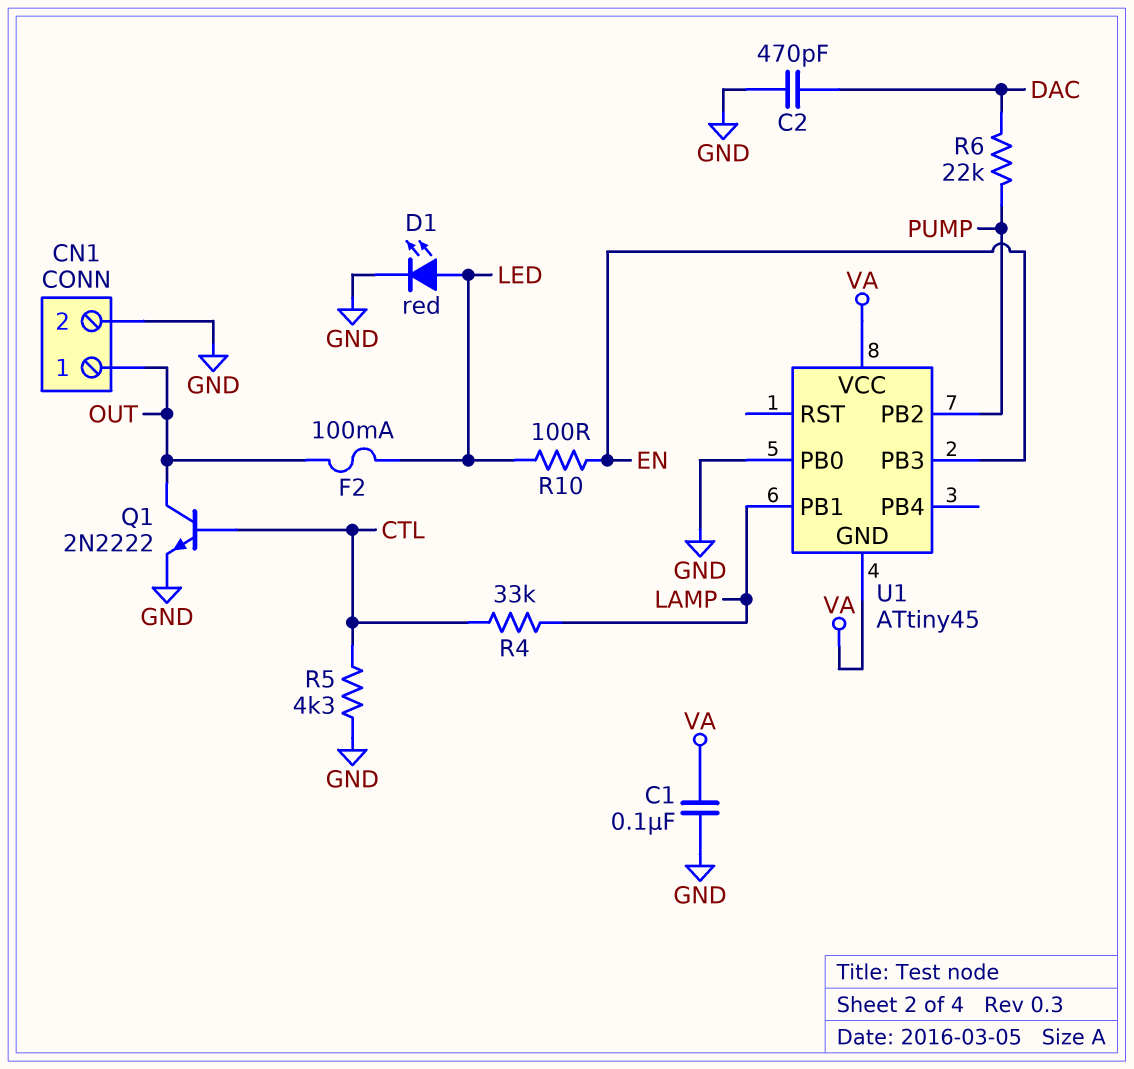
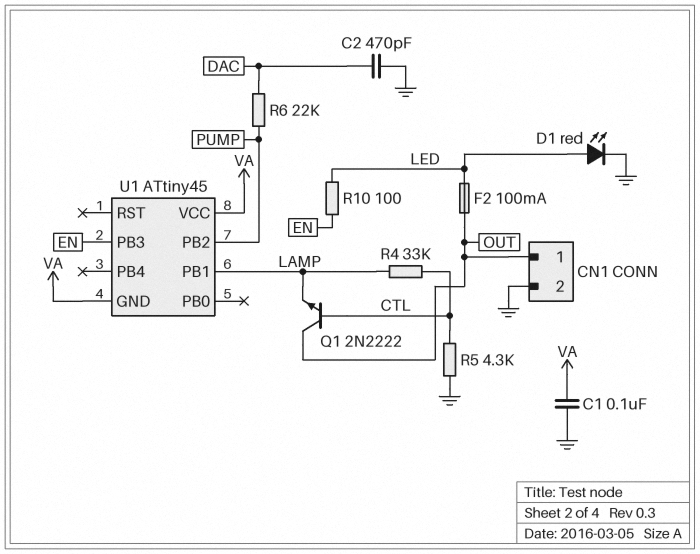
Q1: NPN 2N2222 (B CTL, C OUT, E GND) -> NPN 2N2222 (B CTL, C OUT, E LAMP)
U1 pin PB0: GND -> none

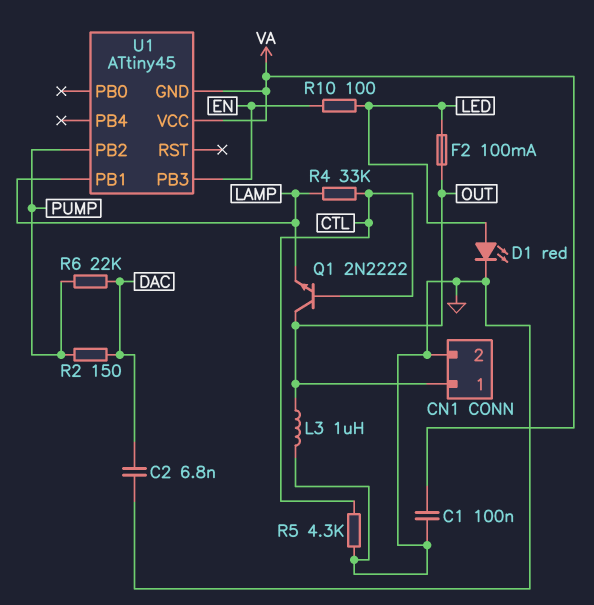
C2: 470pF (DAC, GND) -> 6.8nF (DAC, GND)
L3: none -> 1uH (GND, OUT)
R2: none -> 150 (DAC, PUMP)

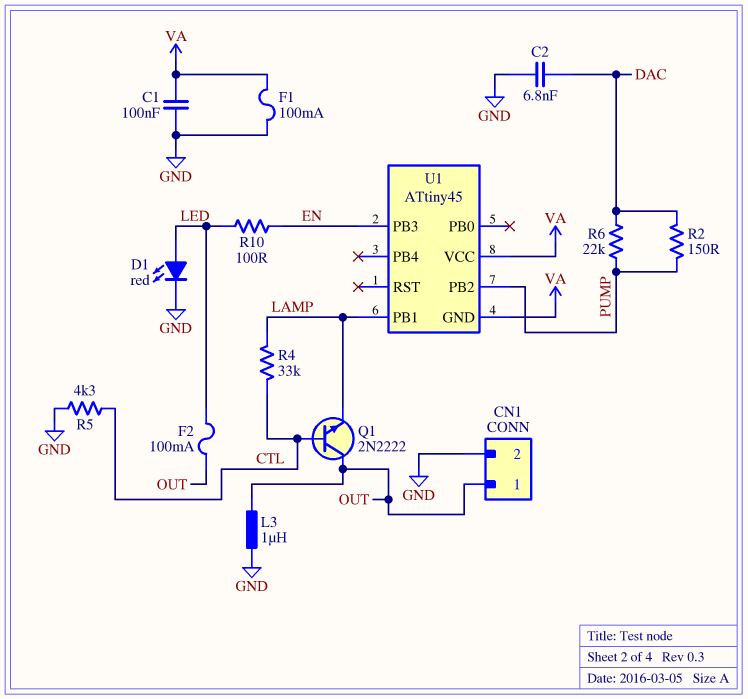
F1: none -> 100mA (GND, VA)

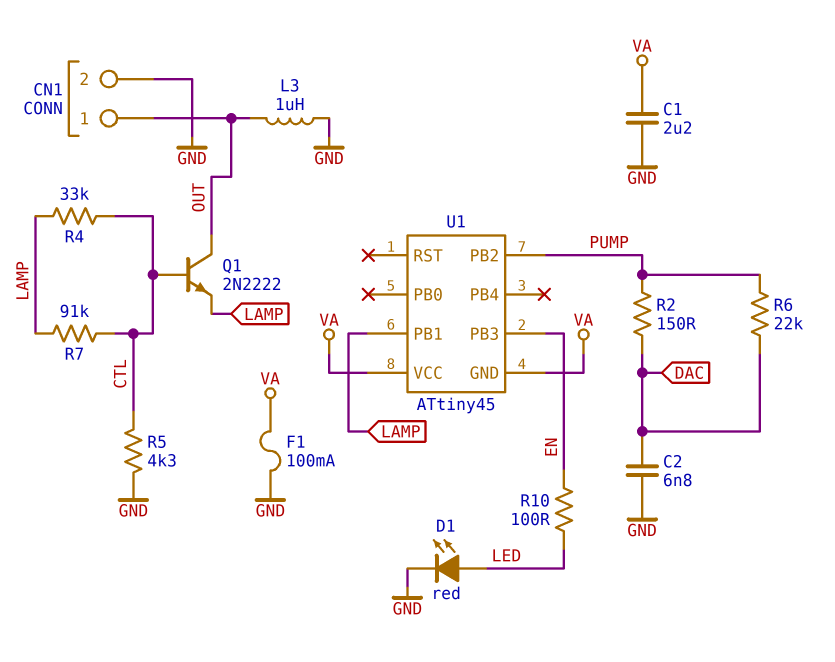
C1: 100nF (GND, VA) -> 2.2uF (GND, VA)
F2: 100mA (LED, OUT) -> none
R7: none -> 91k (CTL, LAMP)

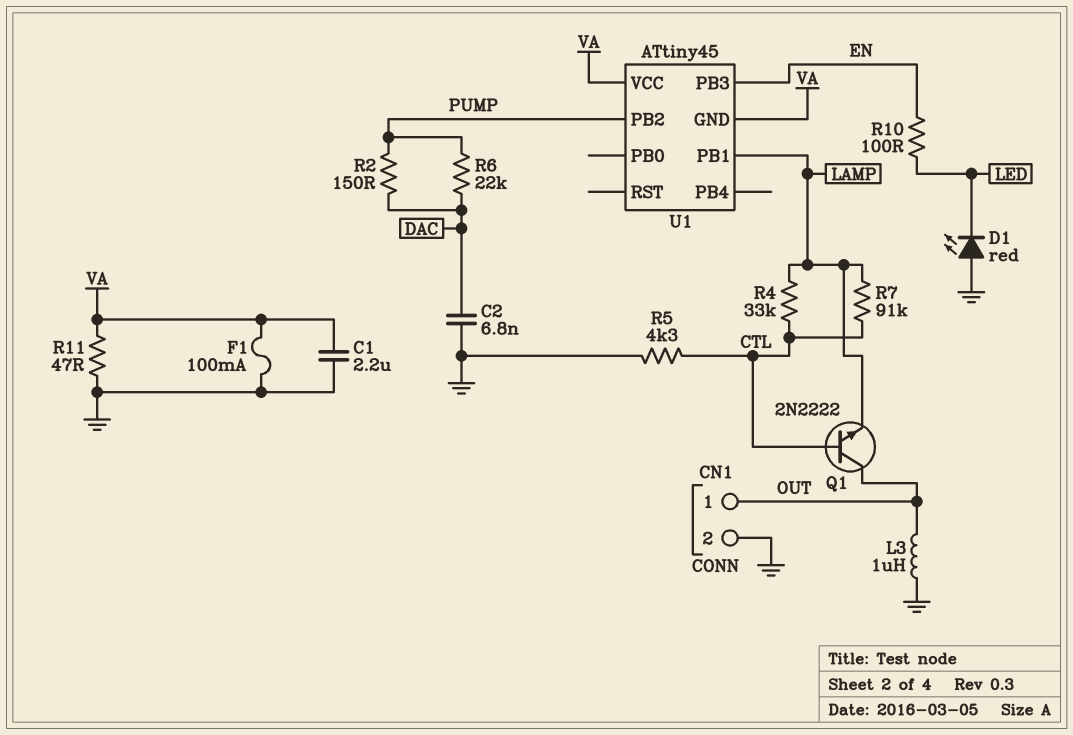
D1: LED red (A LED, K GND) -> LED red (A GND, K LED)
R11: none -> 47 (GND, VA)

